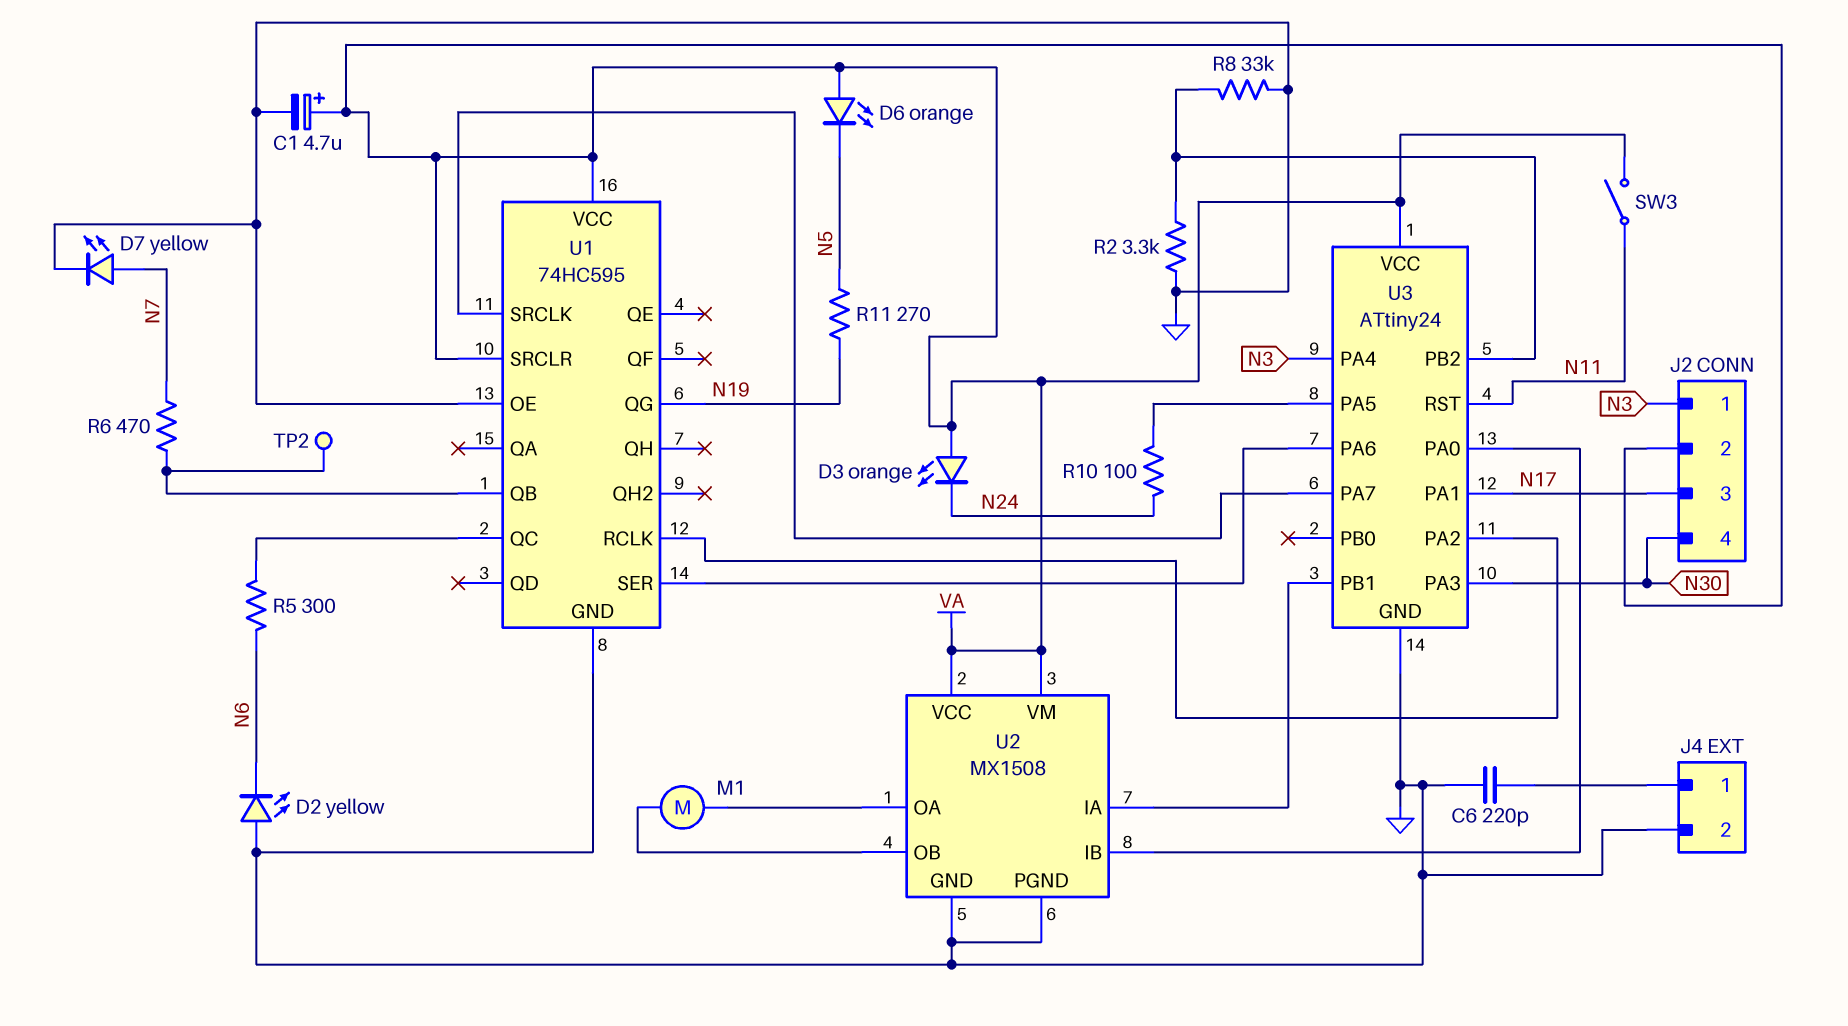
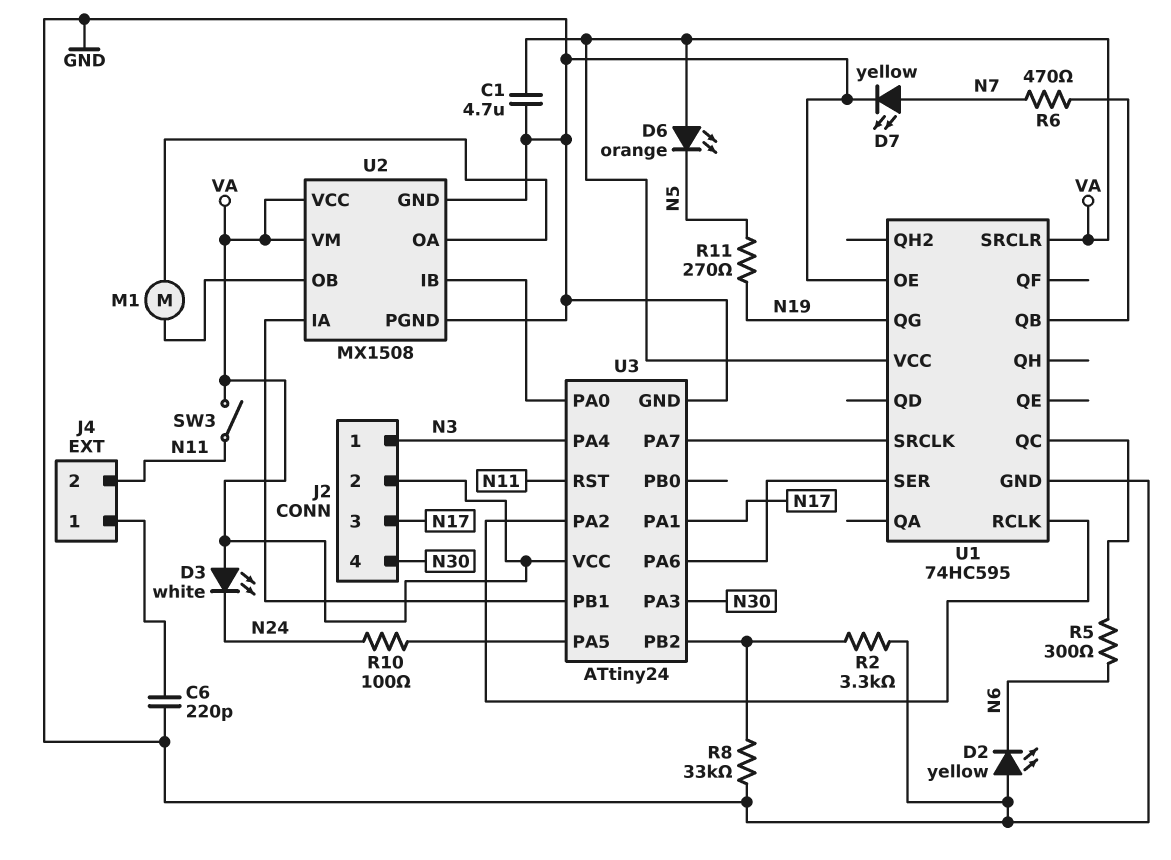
C1: 4.7uF (plus VA, minus GND) -> 4.7uF (GND, VA)
D3: LED orange (A VA, K N24) -> LED white (A VA, K N24)
J4 pin 2: GND -> N11
TP2: test point (U1/QB) -> none

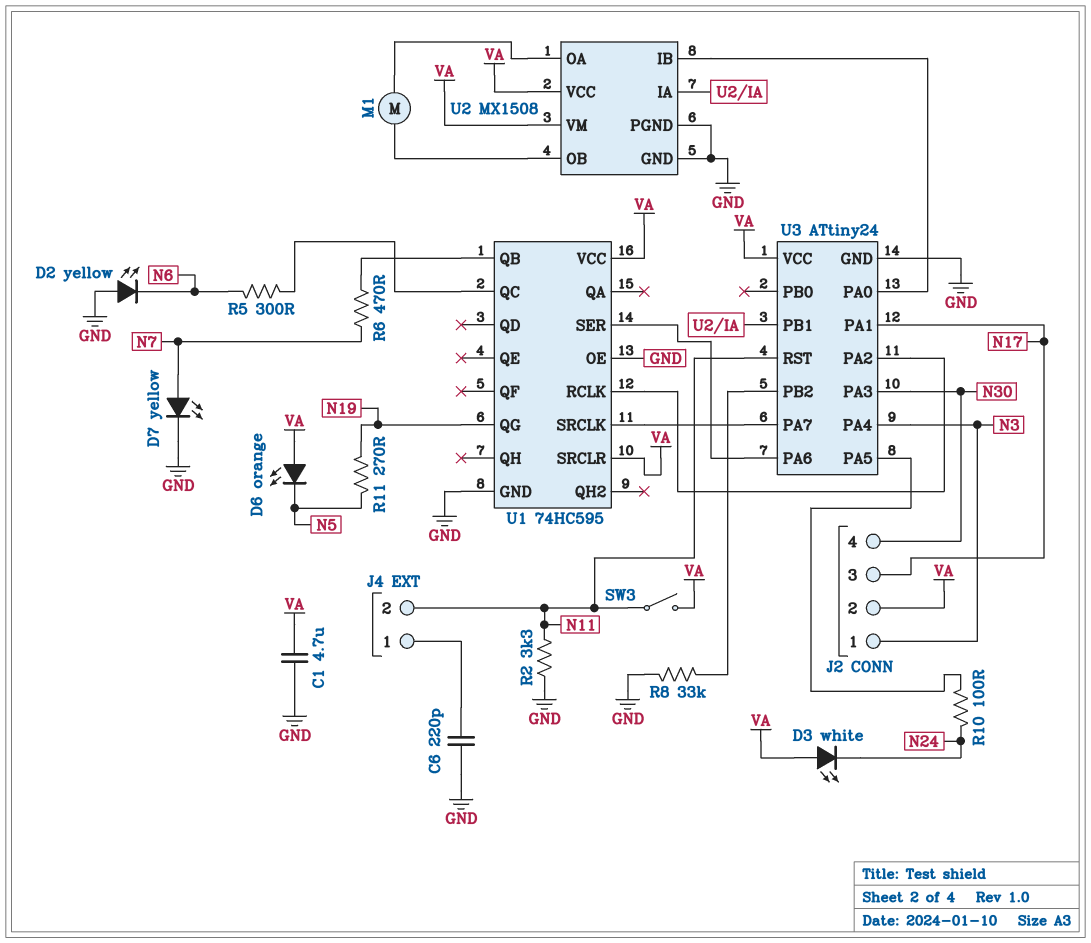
R2: 3.3k (GND, U3/PB2) -> 3.3k (GND, N11)

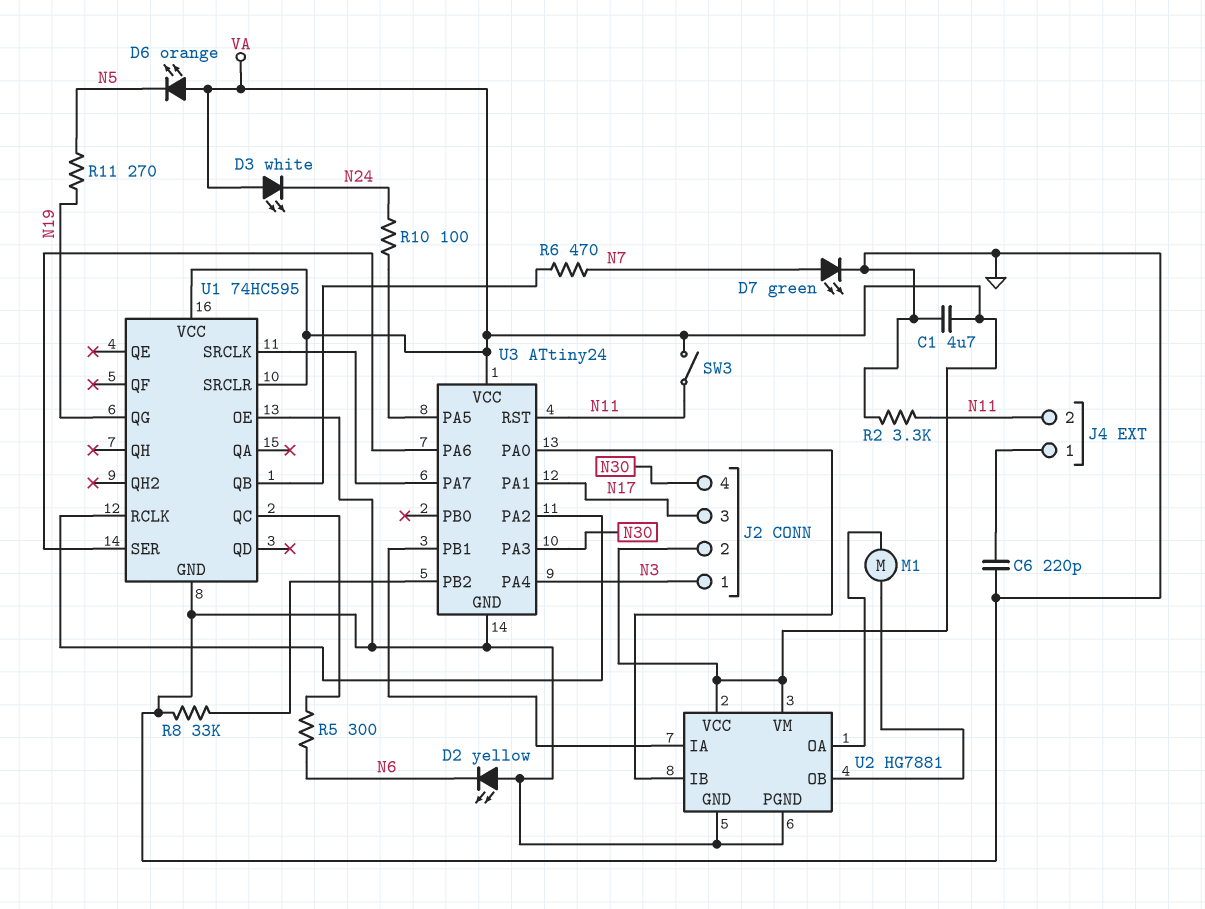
D7: LED yellow (A N7, K GND) -> LED green (A N7, K GND)
U2: MX1508 -> HG7881

